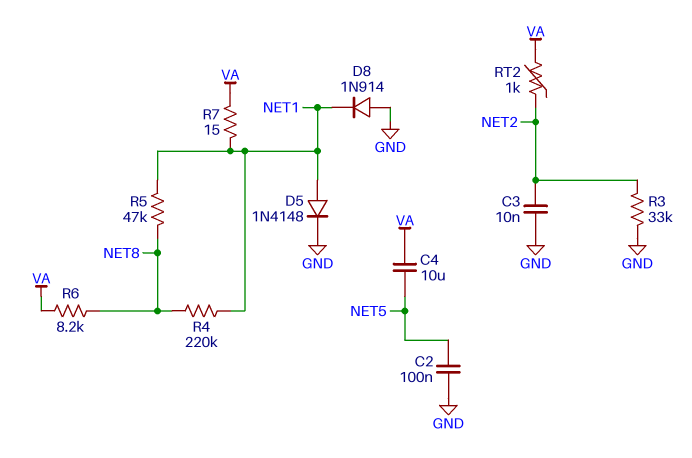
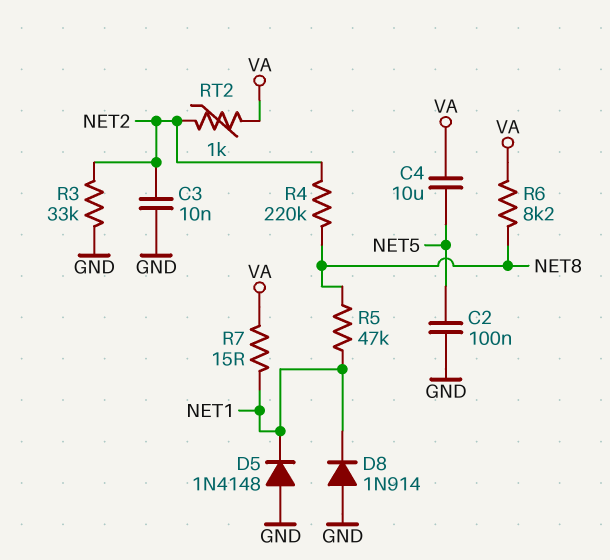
D5: diode 1N4148 (A NET1, K GND) -> diode 1N4148 (A GND, K NET1)
R4: 220k (NET1, NET8) -> 220k (NET2, NET8)

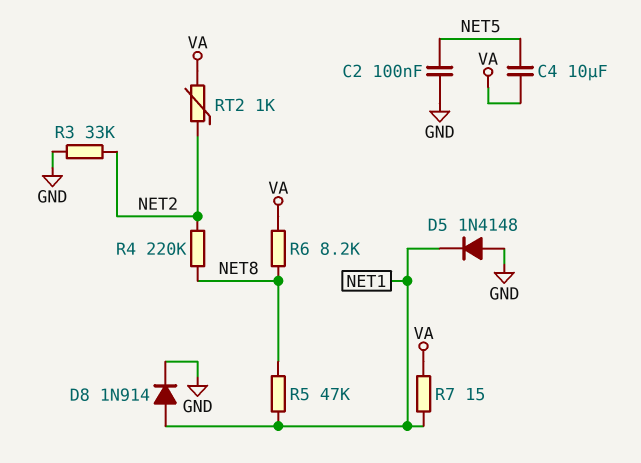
C3: 10nF (GND, NET2) -> none
D8: diode 1N914 (A GND, K NET1) -> diode 1N914 (A NET1, K GND)

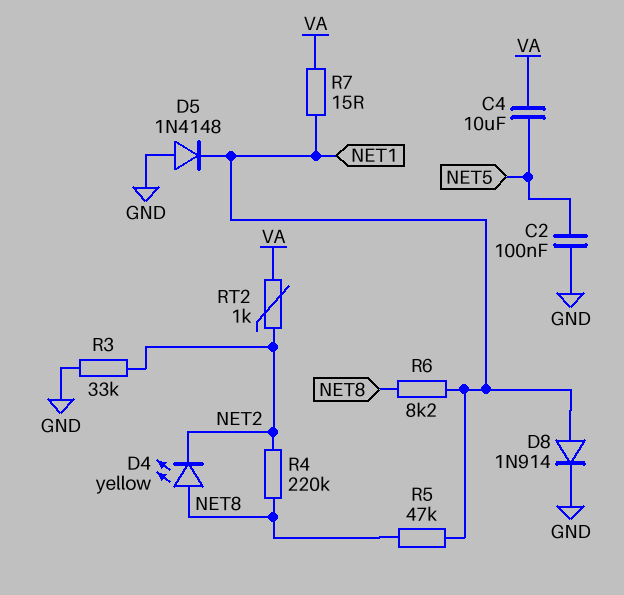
D4: none -> LED yellow (A NET8, K NET2)
R6: 8.2k (NET8, VA) -> 8.2k (NET1, NET8)

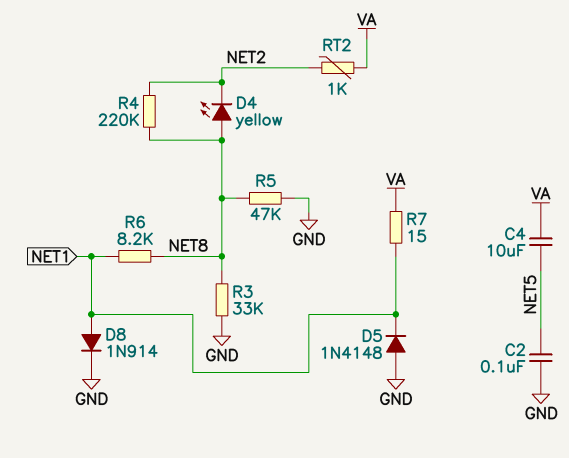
R3: 33k (GND, NET2) -> 33k (GND, NET8)
R5: 47k (NET1, NET8) -> 47k (GND, NET8)

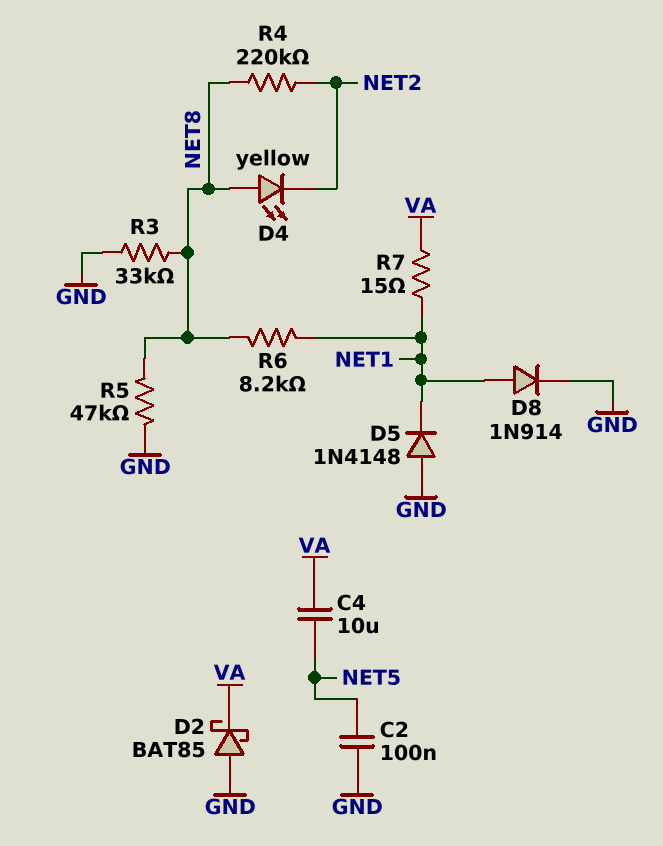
D2: none -> schottky BAT85 (A GND, K VA)
RT2: 1k (NET2, VA) -> none

